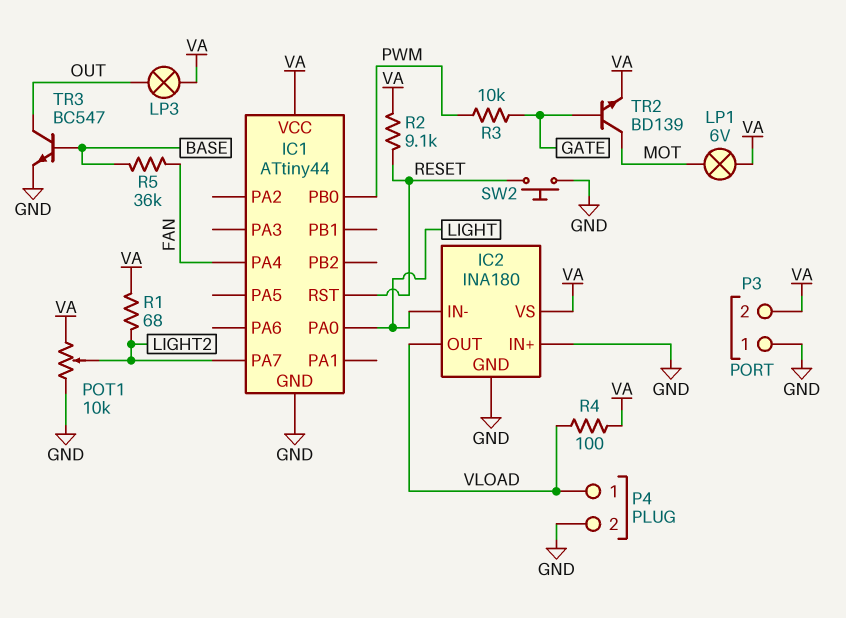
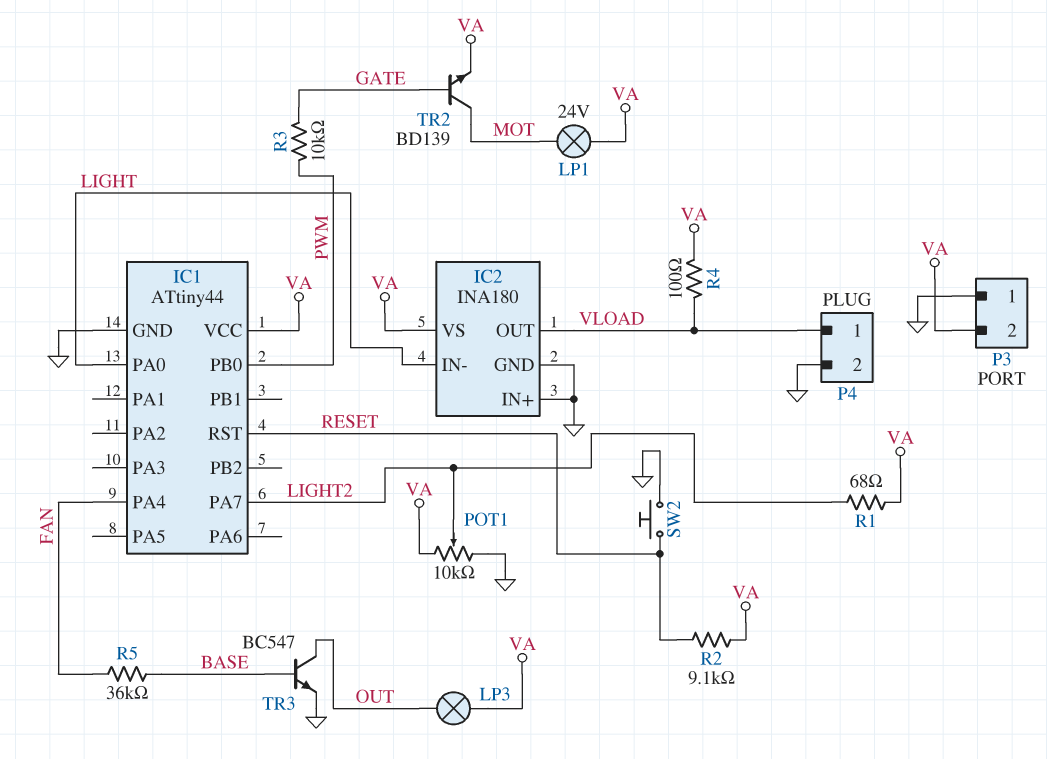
LP1: lamp 6V (MOT, VA) -> lamp 24V (MOT, VA)

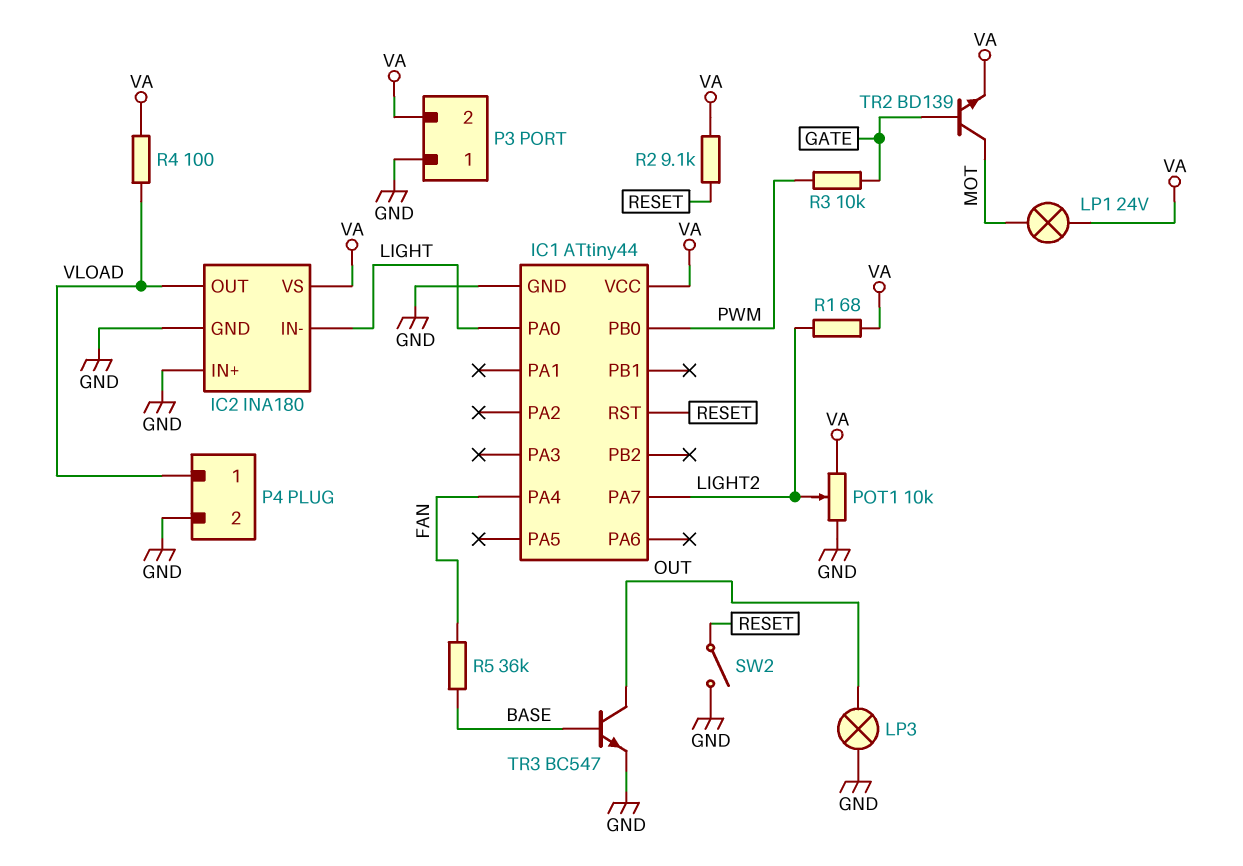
LP3: lamp (OUT, VA) -> lamp (GND, OUT)
SW2: button (GND, RESET) -> switch (GND, RESET)

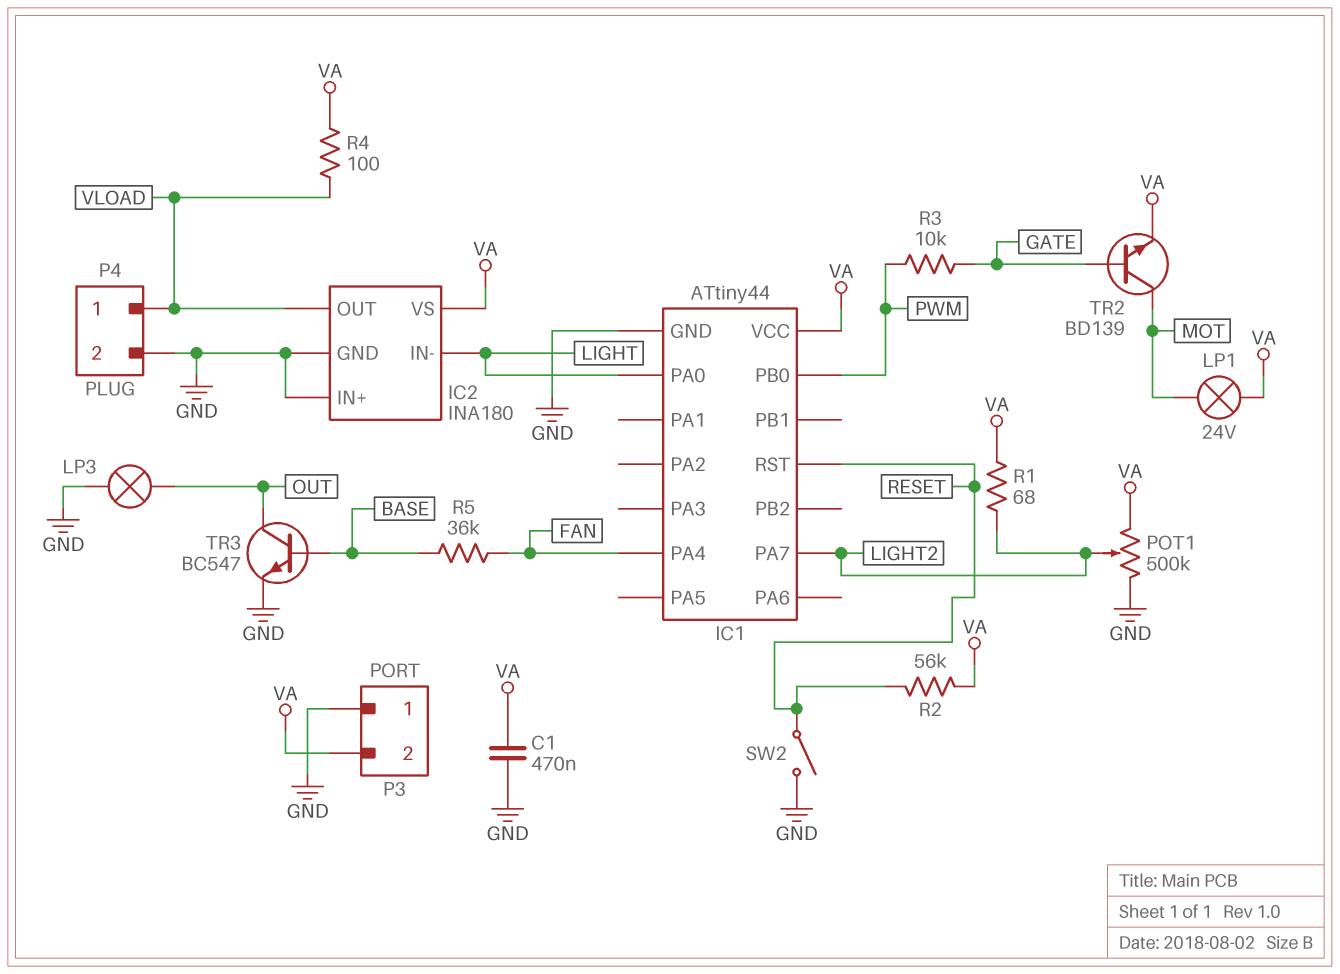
C1: none -> 470nF (GND, VA)
POT1: 10k (GND, VA, wiper LIGHT2) -> 500k (GND, VA, wiper LIGHT2)
R2: 9.1k (RESET, VA) -> 56k (RESET, VA)

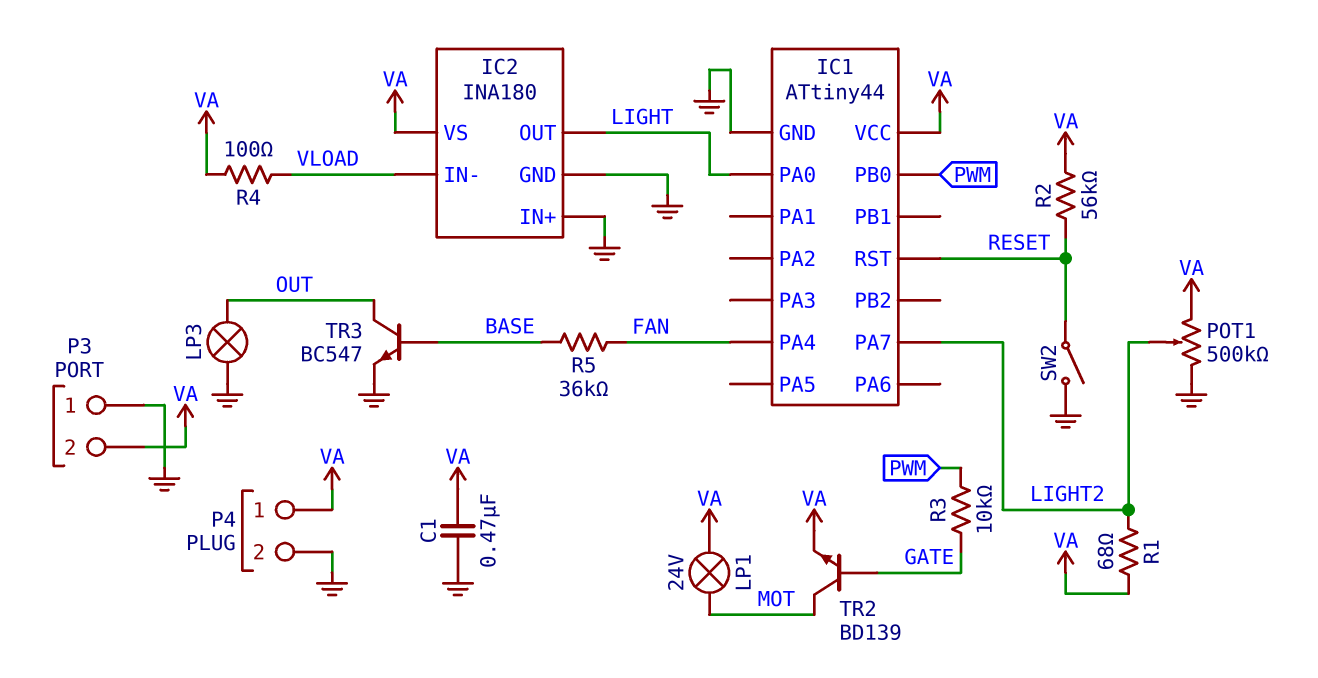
IC2 pin IN-: LIGHT -> VLOAD
IC2 pin OUT: VLOAD -> LIGHT
P4 pin 1: VLOAD -> VA

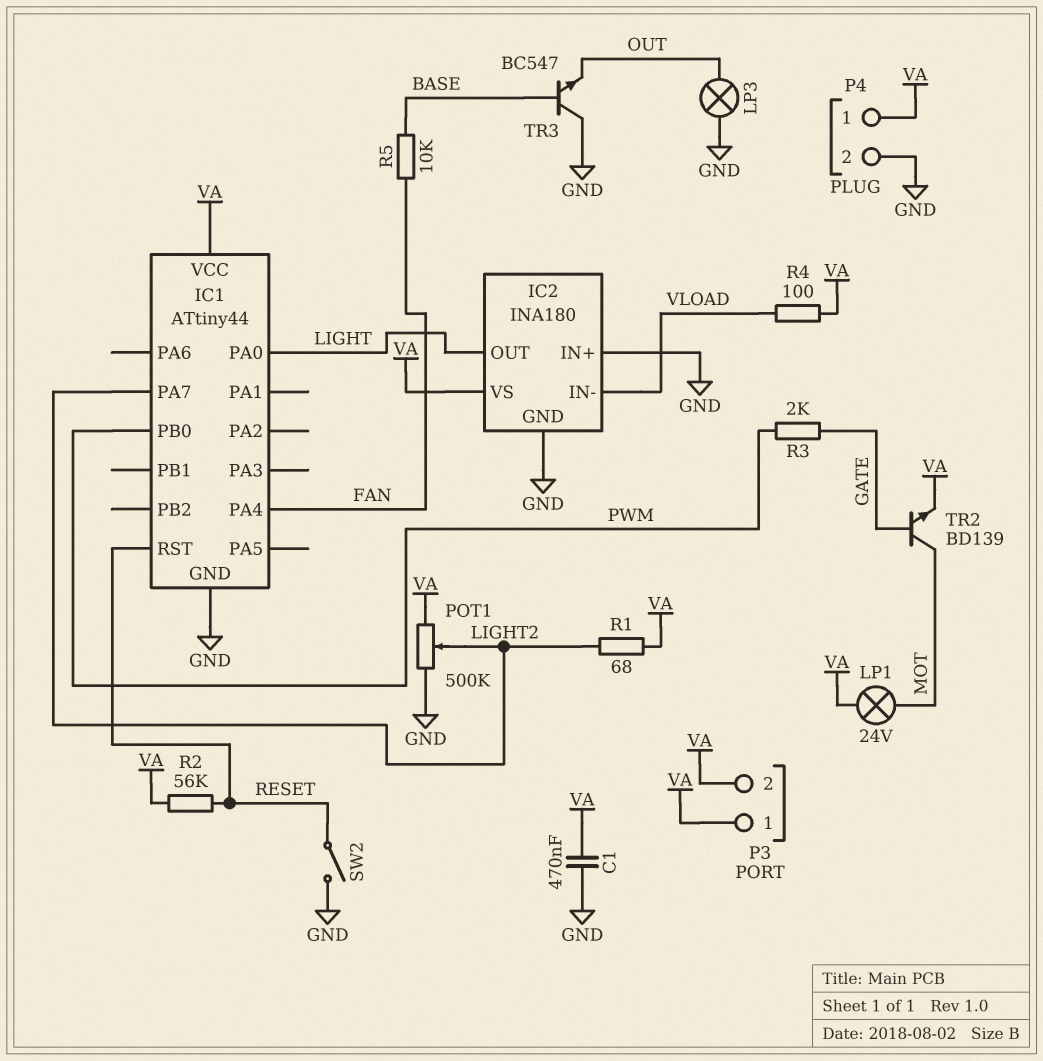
P3 pin 1: GND -> VA
R3: 10k (GATE, PWM) -> 2k (GATE, PWM)
R5: 36k (BASE, FAN) -> 10k (BASE, FAN)
TR3: NPN BC547 (B BASE, C OUT, E GND) -> NPN BC547 (B BASE, C GND, E OUT)

